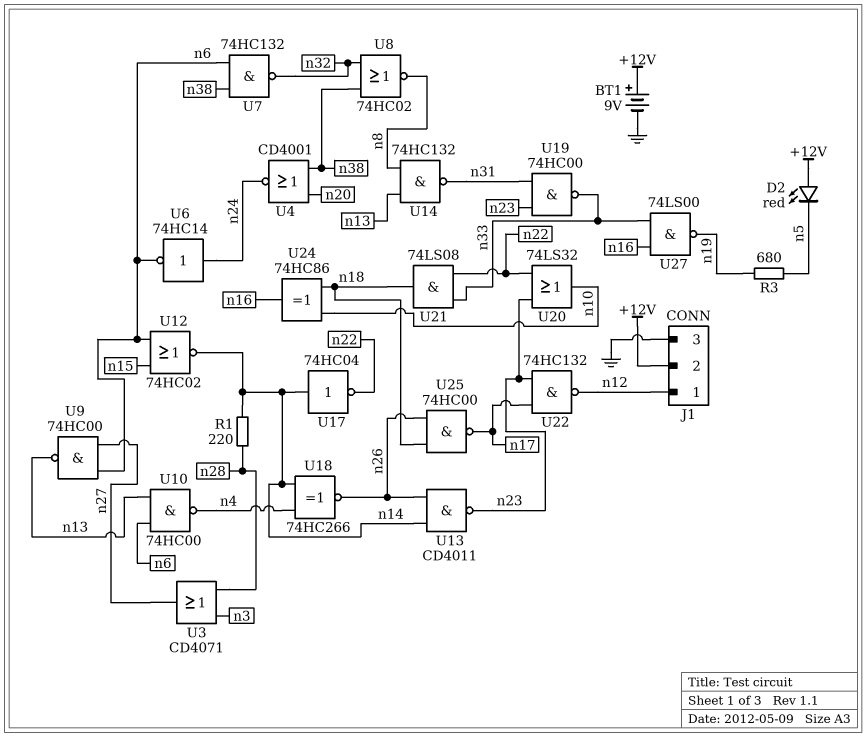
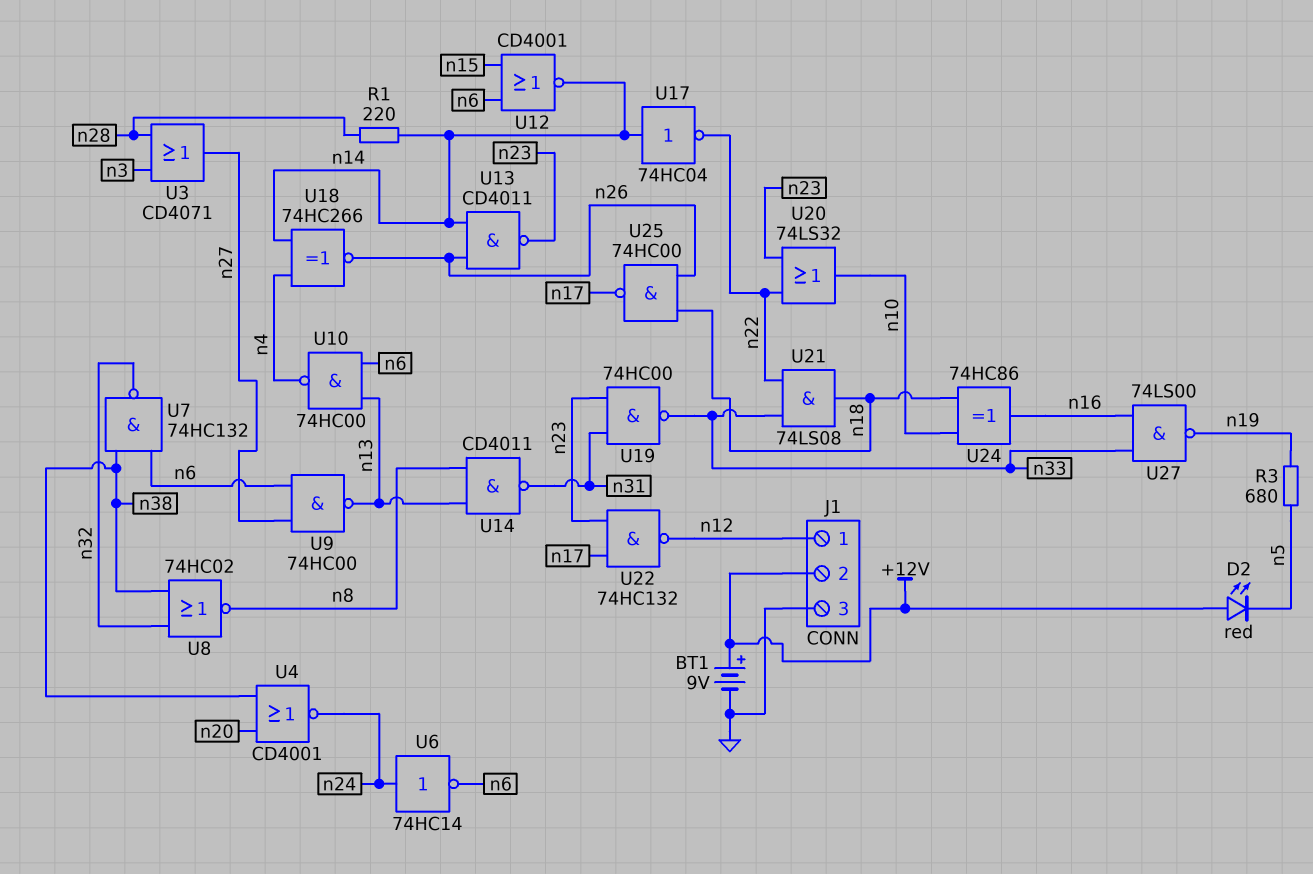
U12: NOR 74HC02 (in n6, in n15, out n14) -> NOR CD4001 (in n6, in n15, out n14)
U14: NAND 74HC132 (in n8, in n13, out n31) -> NAND CD4011 (in n8, in n13, out n31)

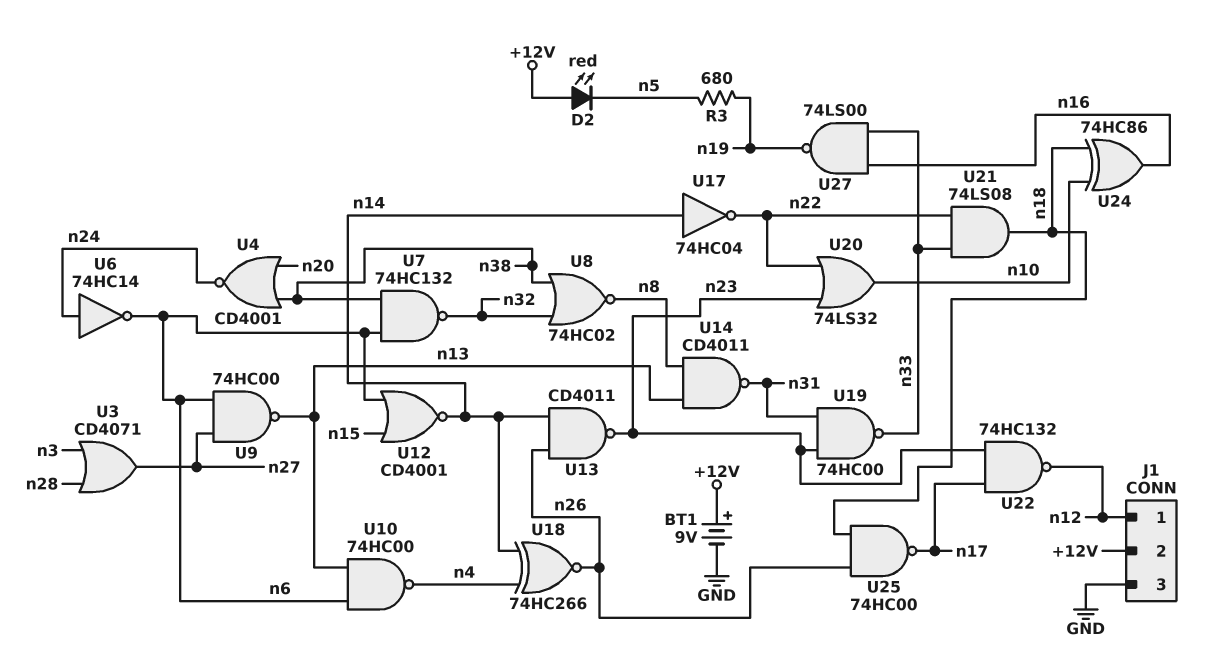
R1: 220 (n14, n28) -> none

